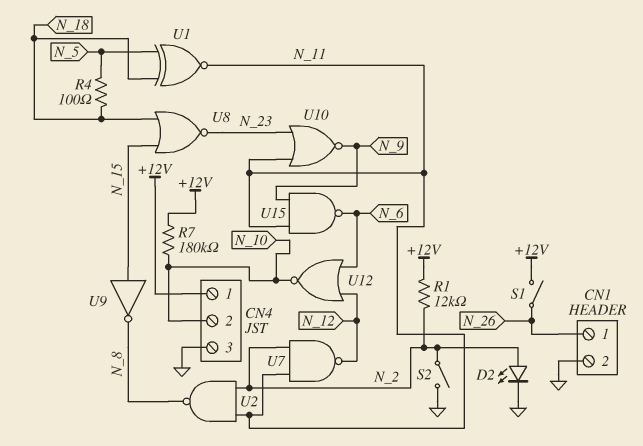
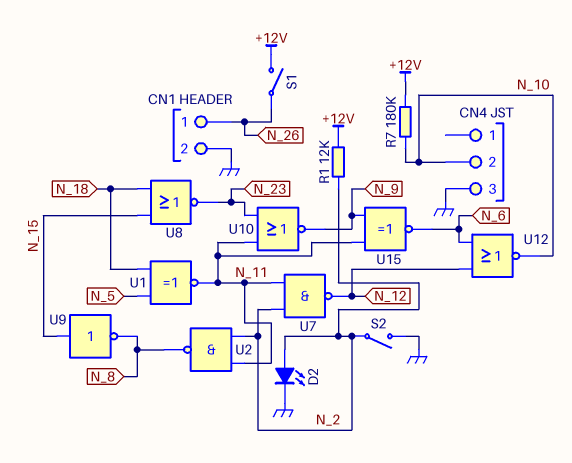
CN4 pin 1: +12V -> none
R4: 100 (N_5, N_18) -> none
U15: NAND (in N_9, in N_11, out N_6) -> XNOR (in N_9, in N_11, out N_6)

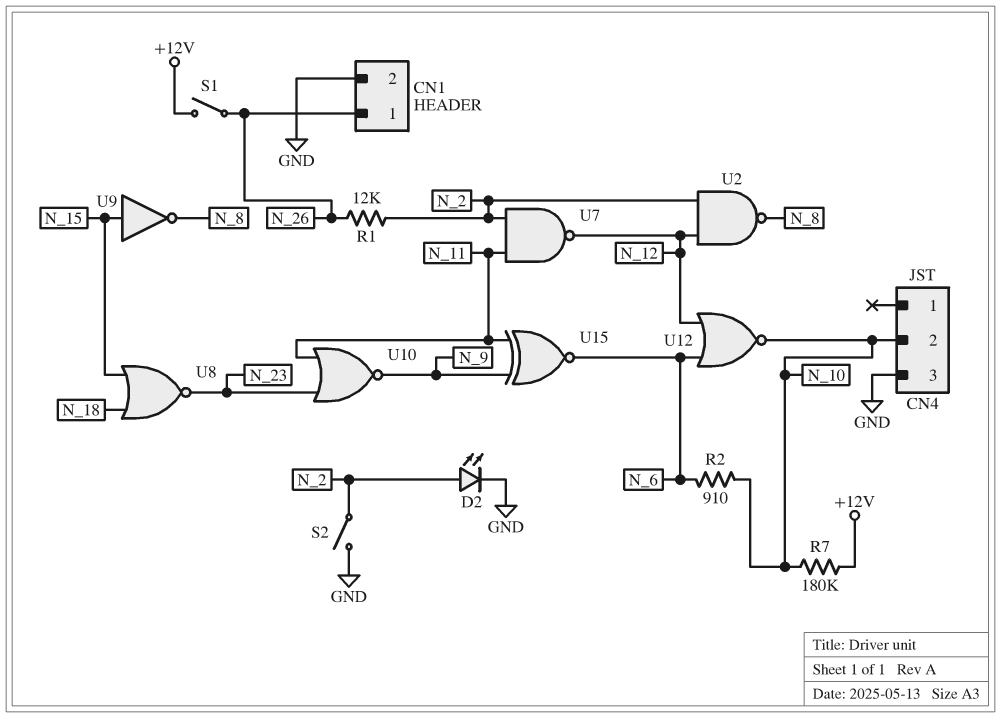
R1: 12k (+12V, N_2) -> 12k (N_2, N_26)
R2: none -> 910 (N_6, N_10)
U1: XNOR (in N_5, in N_18, out N_11) -> none
U2: NAND (in N_2, in N_11, out N_8) -> NAND (in N_2, in N_12, out N_8)

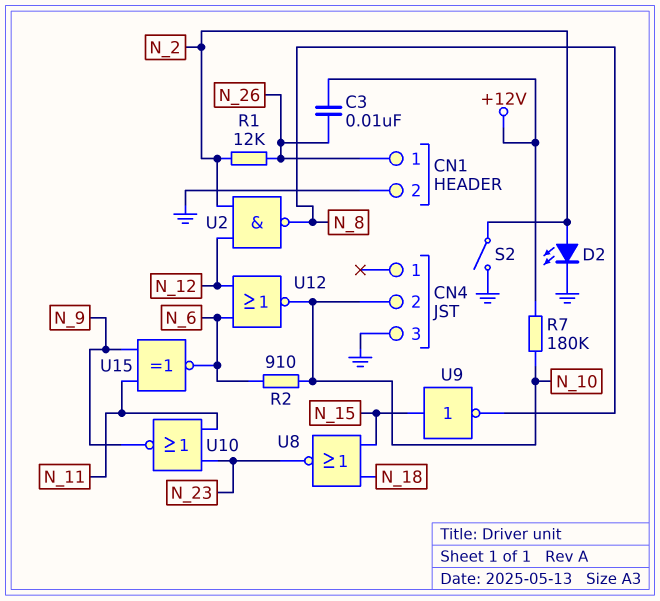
C3: none -> 10nF (+12V, N_26)
S1: switch (+12V, N_26) -> none
U7: NAND (in N_2, in N_11, out N_12) -> none

